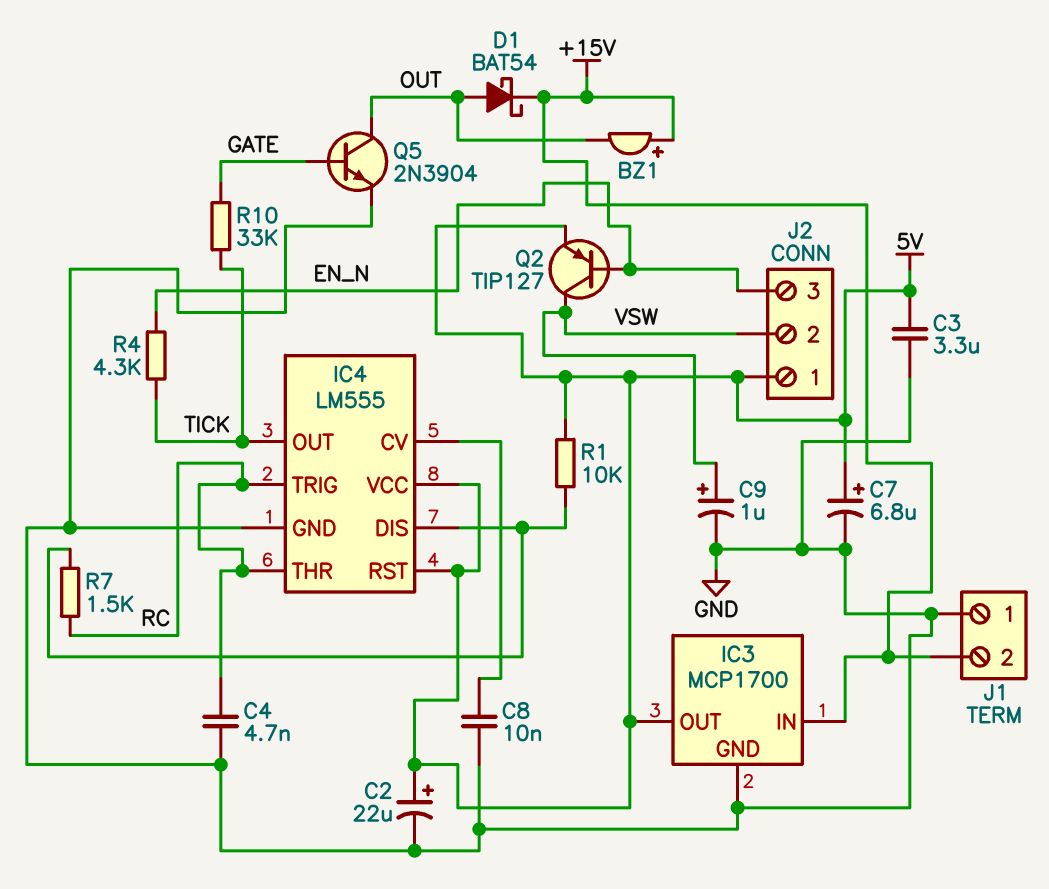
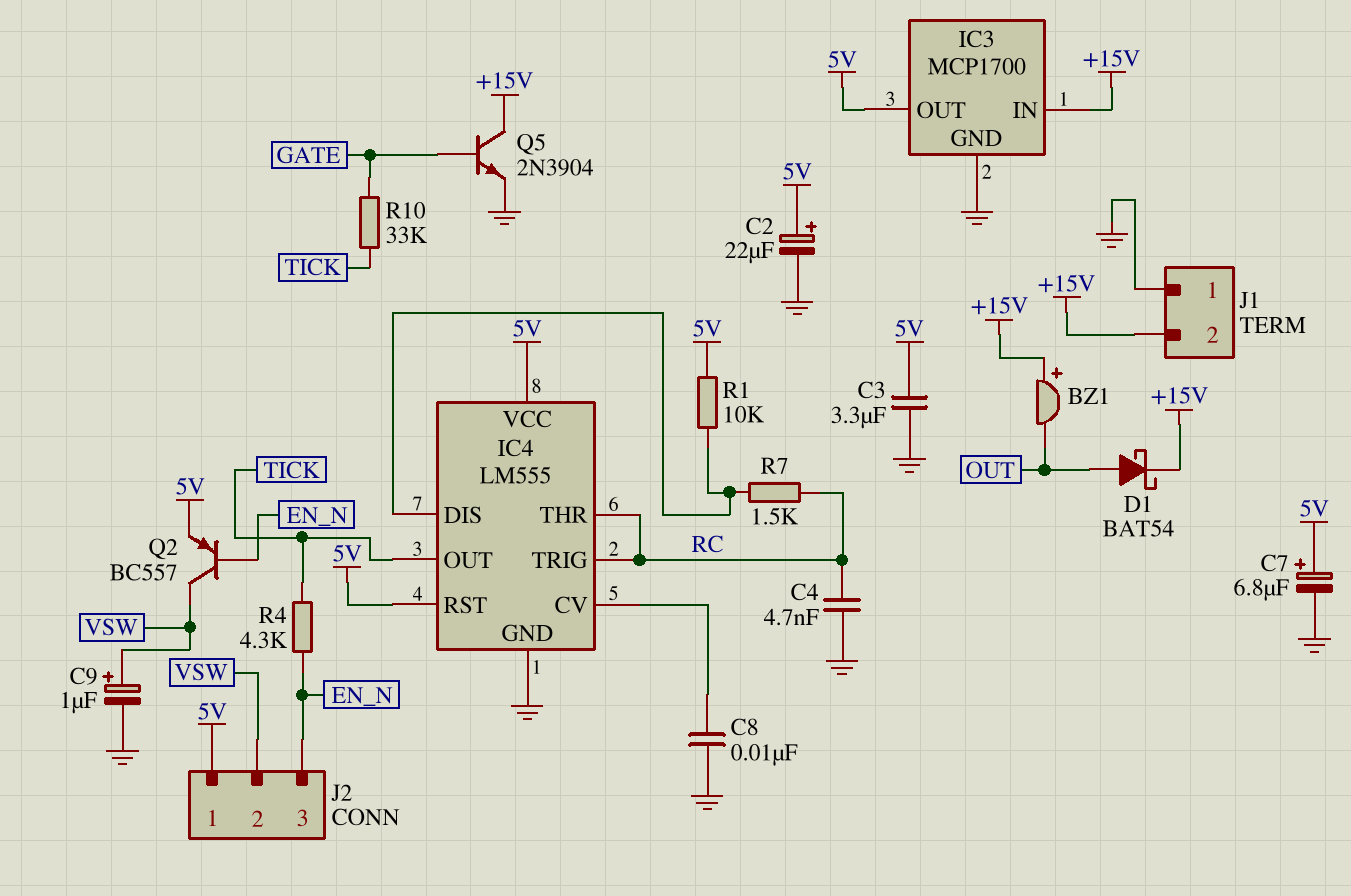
Q2: PNP TIP127 (B EN_N, C VSW, E 5V) -> PNP BC557 (B EN_N, C VSW, E 5V)
Q5: NPN 2N3904 (B GATE, C OUT, E GND) -> NPN 2N3904 (B GATE, C +15V, E GND)

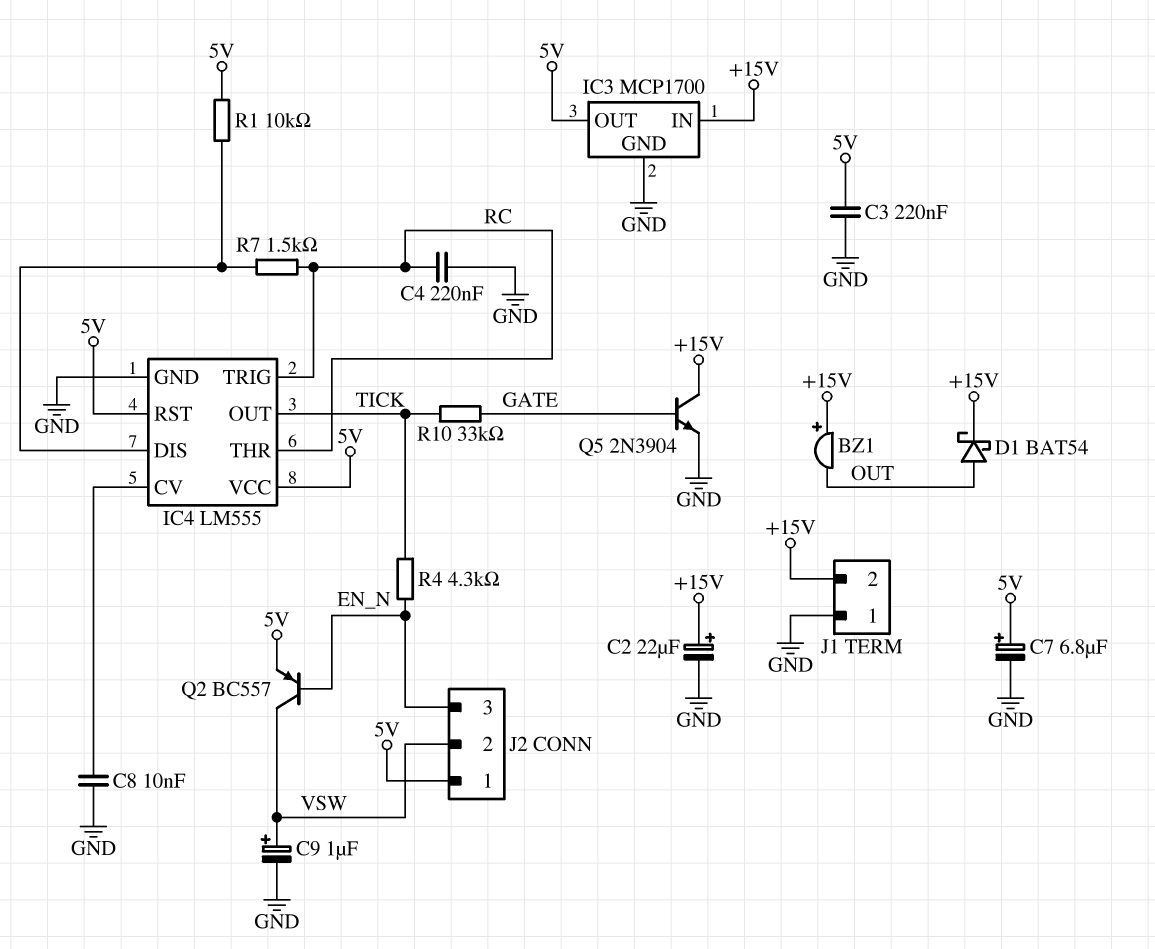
C2: 22uF (plus 5V, minus GND) -> 22uF (plus +15V, minus GND)
C3: 3.3uF (5V, GND) -> 220nF (5V, GND)
C4: 4.7nF (GND, RC) -> 220nF (GND, RC)

